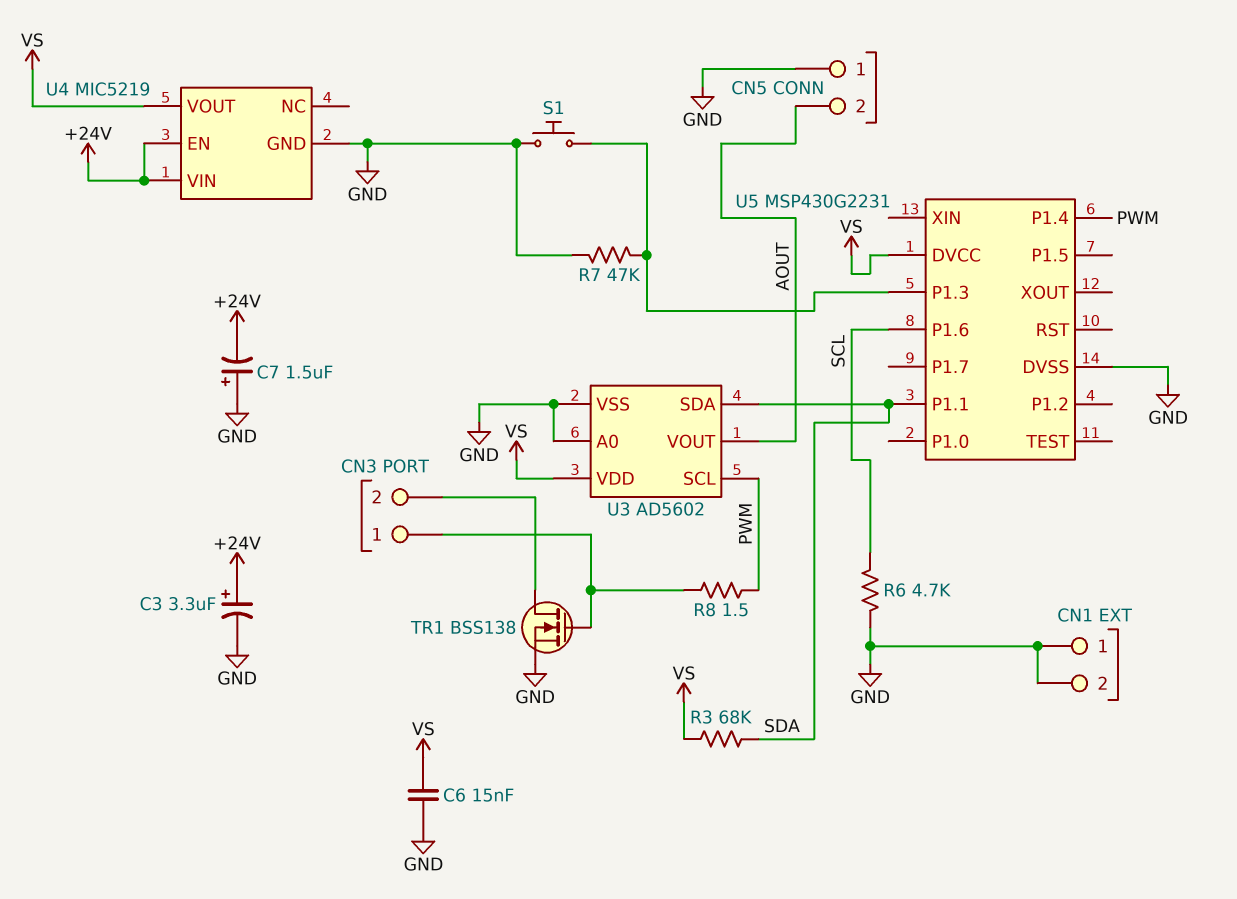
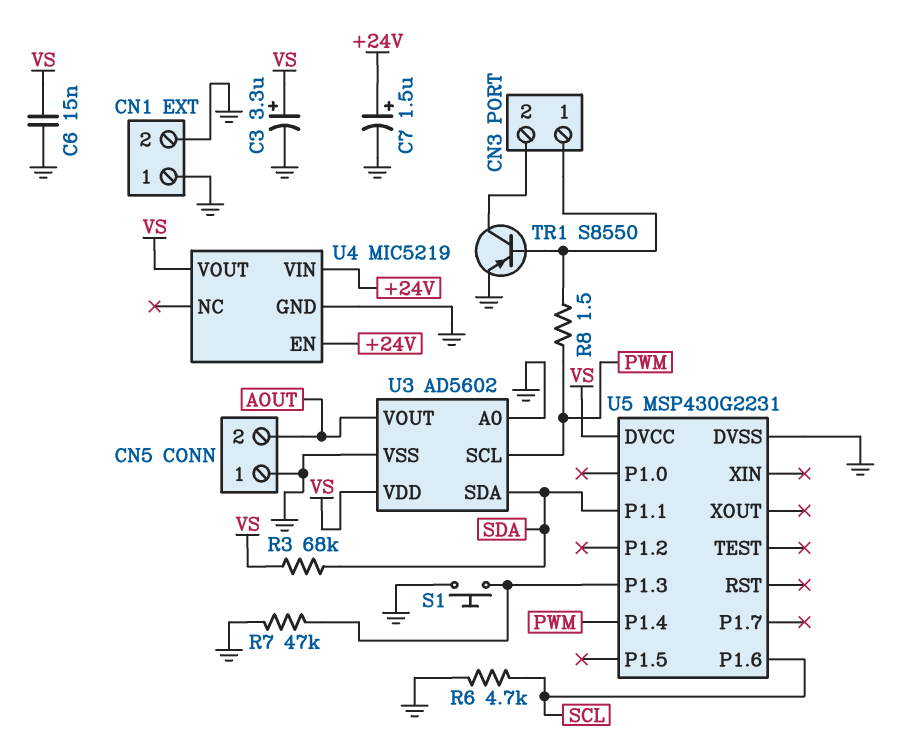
C3: 3.3uF (plus +24V, minus GND) -> 3.3uF (plus VS, minus GND)
C7: 1.5uF (plus GND, minus +24V) -> 1.5uF (plus +24V, minus GND)
TR1: NMOS BSS138 (G CN3/1, D CN3/2, S GND) -> PNP S8550 (B CN3/1, C CN3/2, E GND)

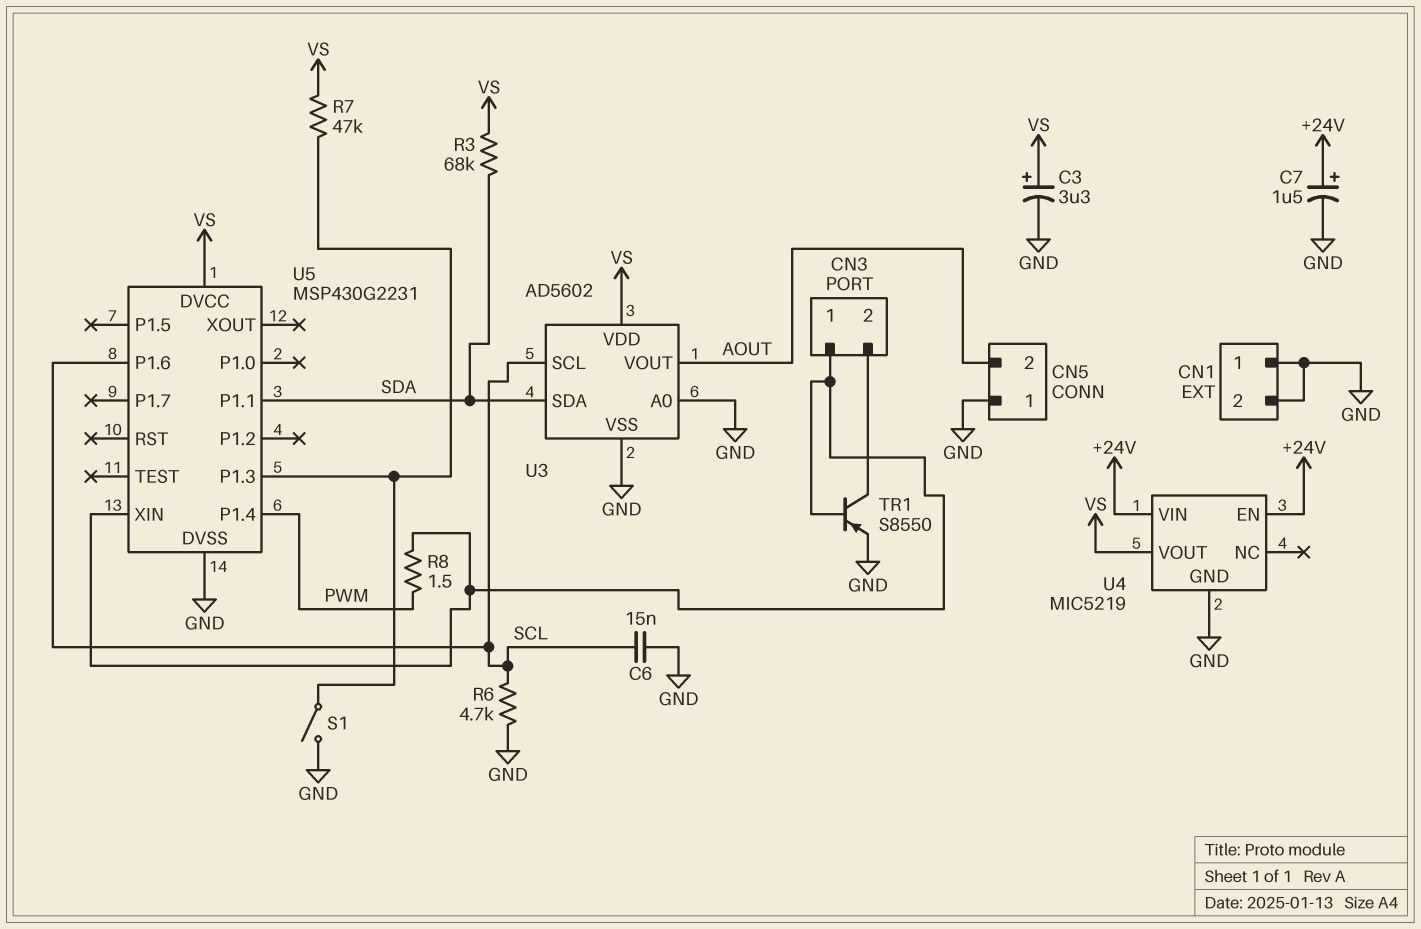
C6: 15nF (GND, VS) -> 15nF (GND, SCL)
R7: 47k (GND, U5/P1.3) -> 47k (U5/P1.3, VS)
S1: button (GND, U5/P1.3) -> switch (GND, U5/P1.3)
U3 pin SCL: PWM -> SCL
U5 pin XIN: none -> CN3/1

